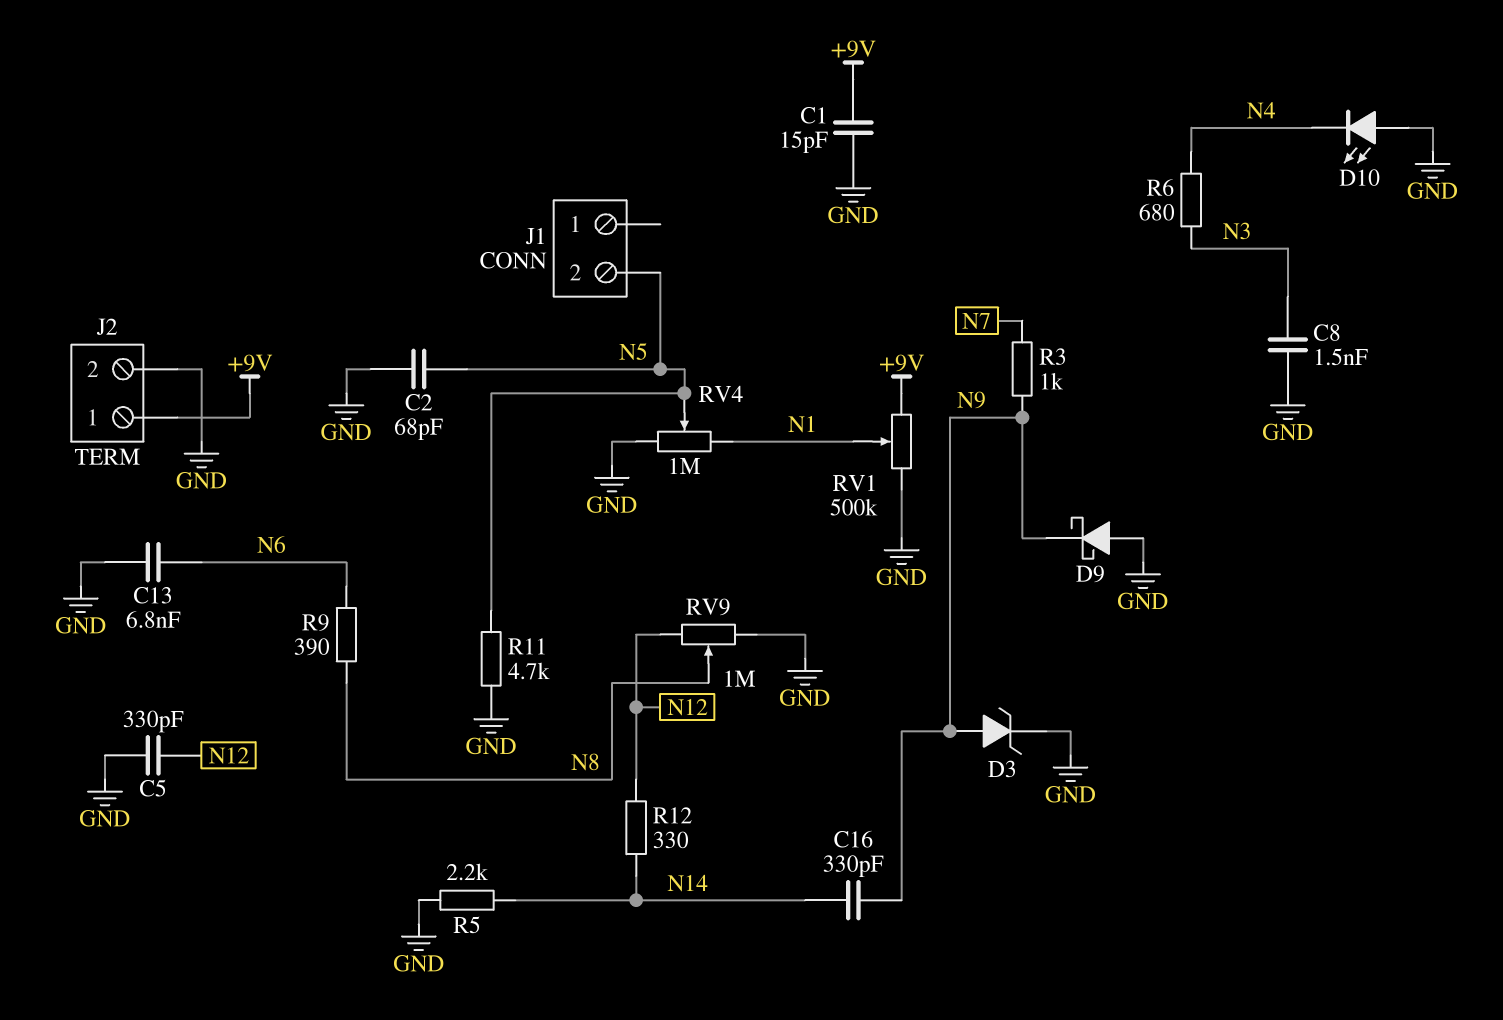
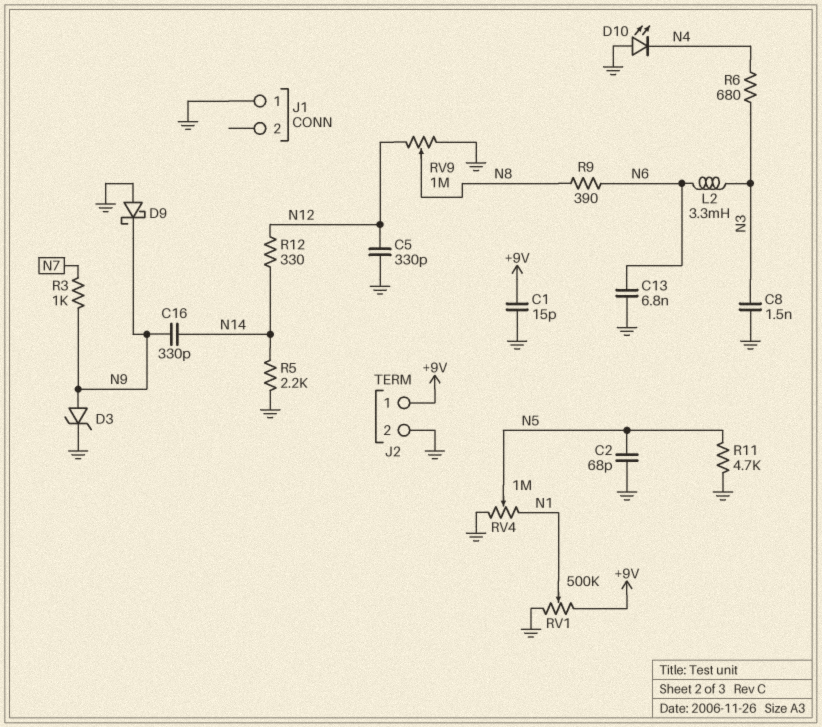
J1 pin 1: none -> GND
J1 pin 2: N5 -> none
L2: none -> 3.3mH (N3, N6)

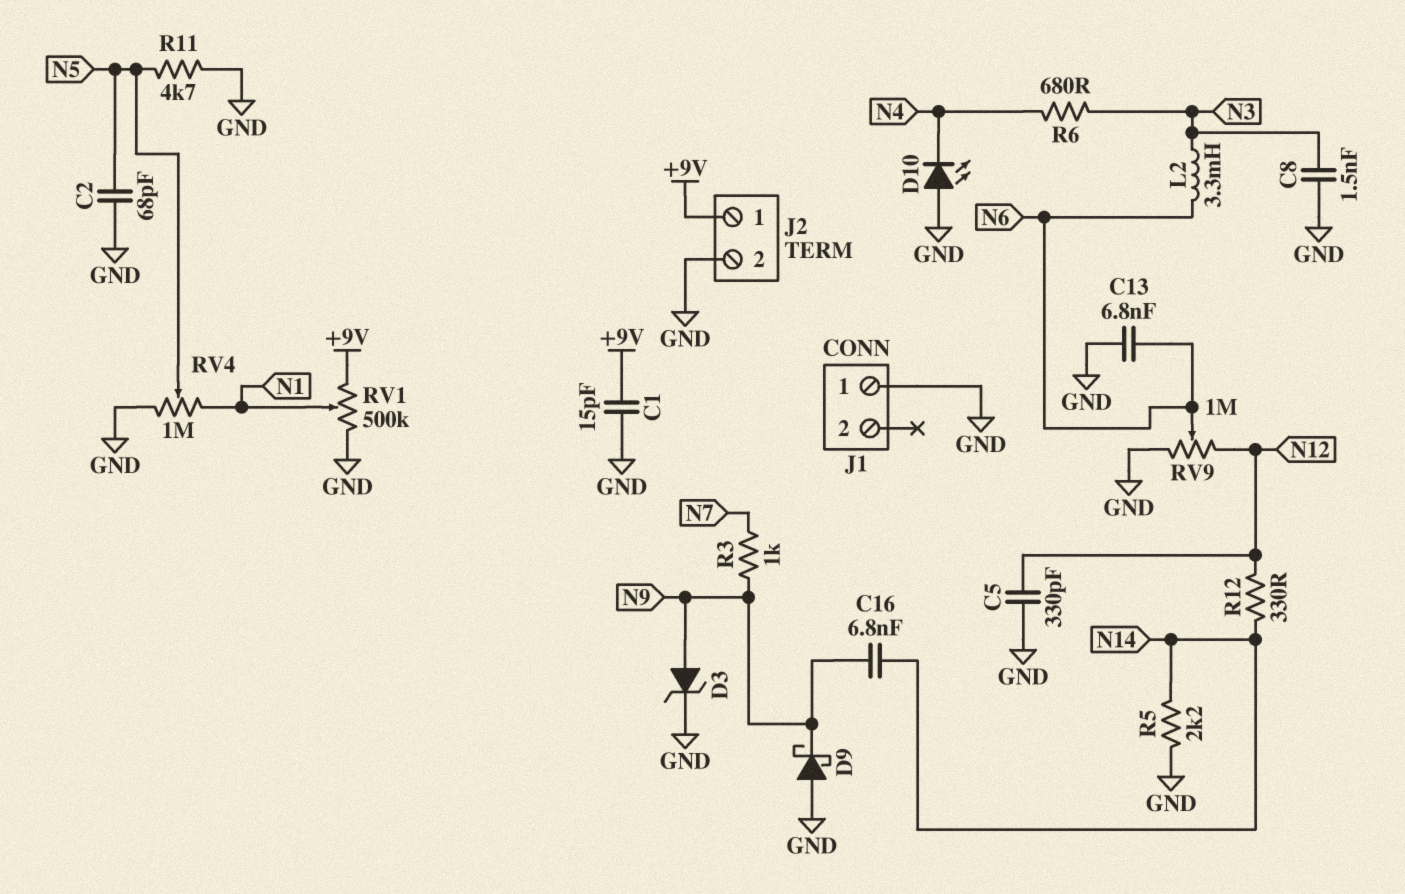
C16: 330pF (N9, N14) -> 6.8nF (N9, N14)
R9: 390 (N6, N8) -> none
RV9: 1M (GND, N12, wiper N8) -> 1M (GND, N12, wiper N6)

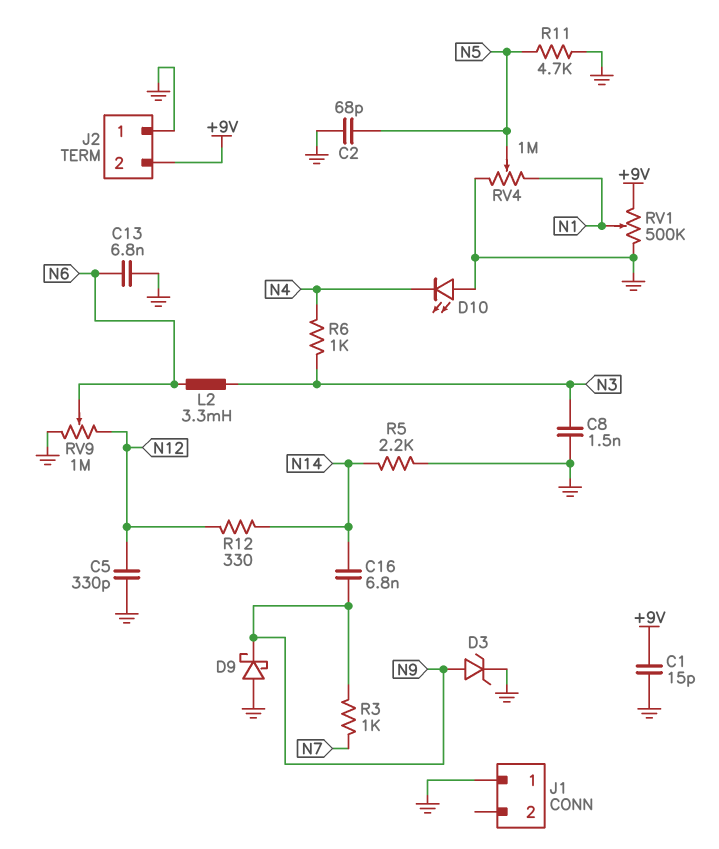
J2 pin 1: +9V -> GND
J2 pin 2: GND -> +9V
R6: 680 (N3, N4) -> 1k (N3, N4)

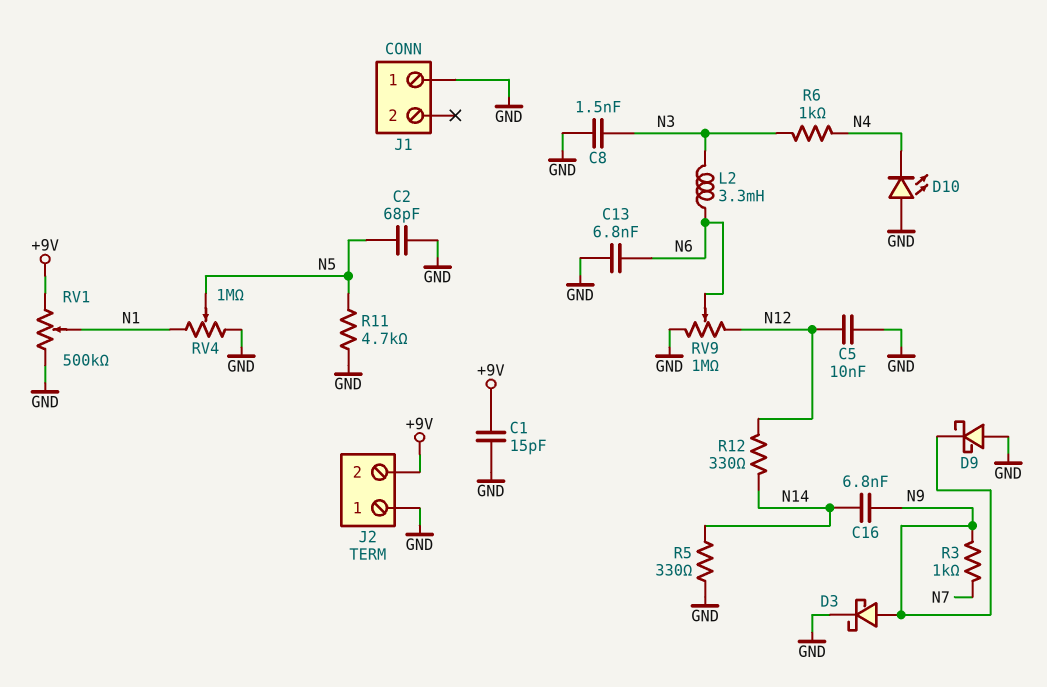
C5: 330pF (GND, N12) -> 10nF (GND, N12)
D3: zener (A N9, K GND) -> schottky (A N9, K GND)
R5: 2.2k (GND, N14) -> 330 (GND, N14)

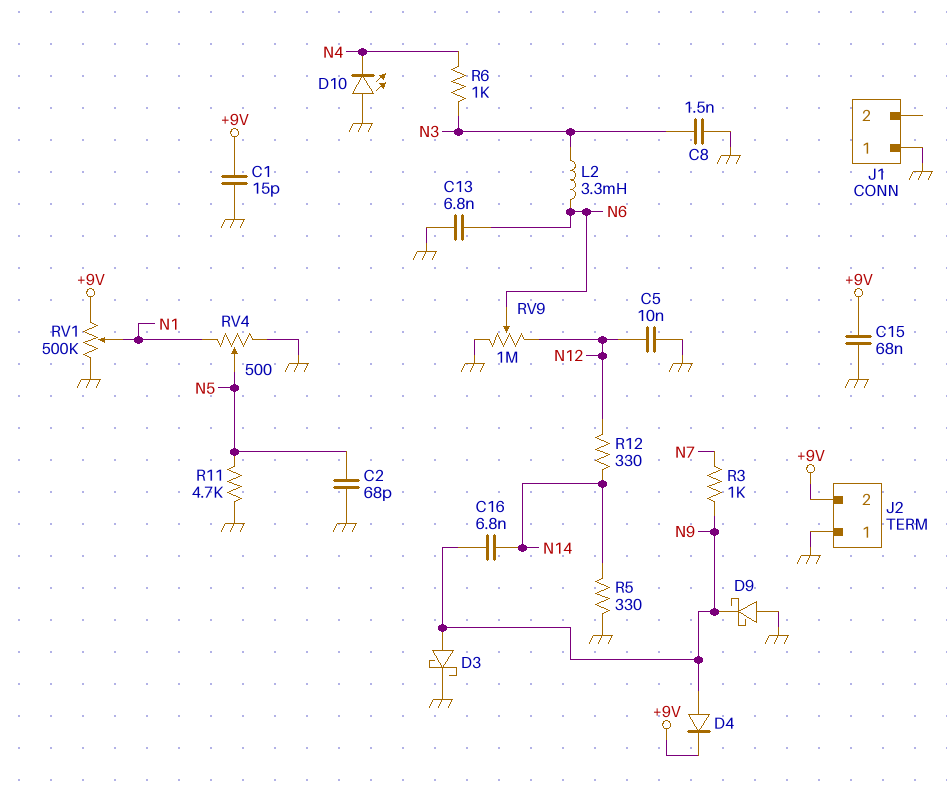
C15: none -> 68nF (+9V, GND)
D4: none -> diode (A N9, K +9V)
RV4: 1M (GND, N1, wiper N5) -> 500 (GND, N1, wiper N5)

